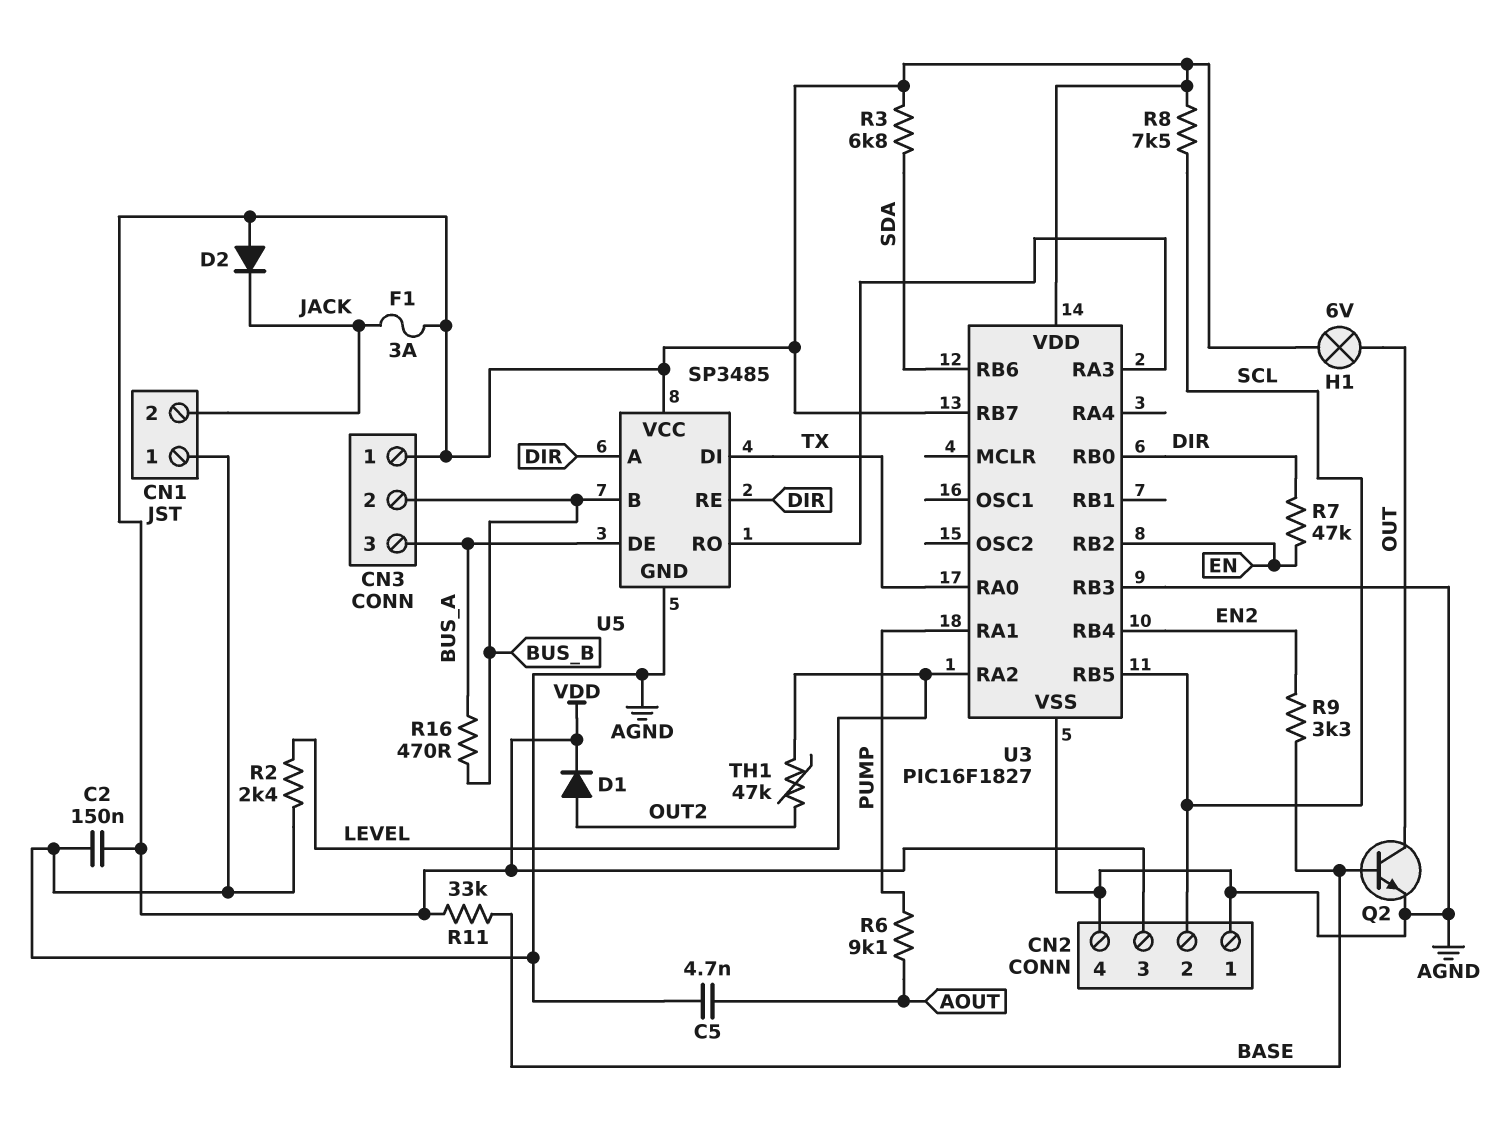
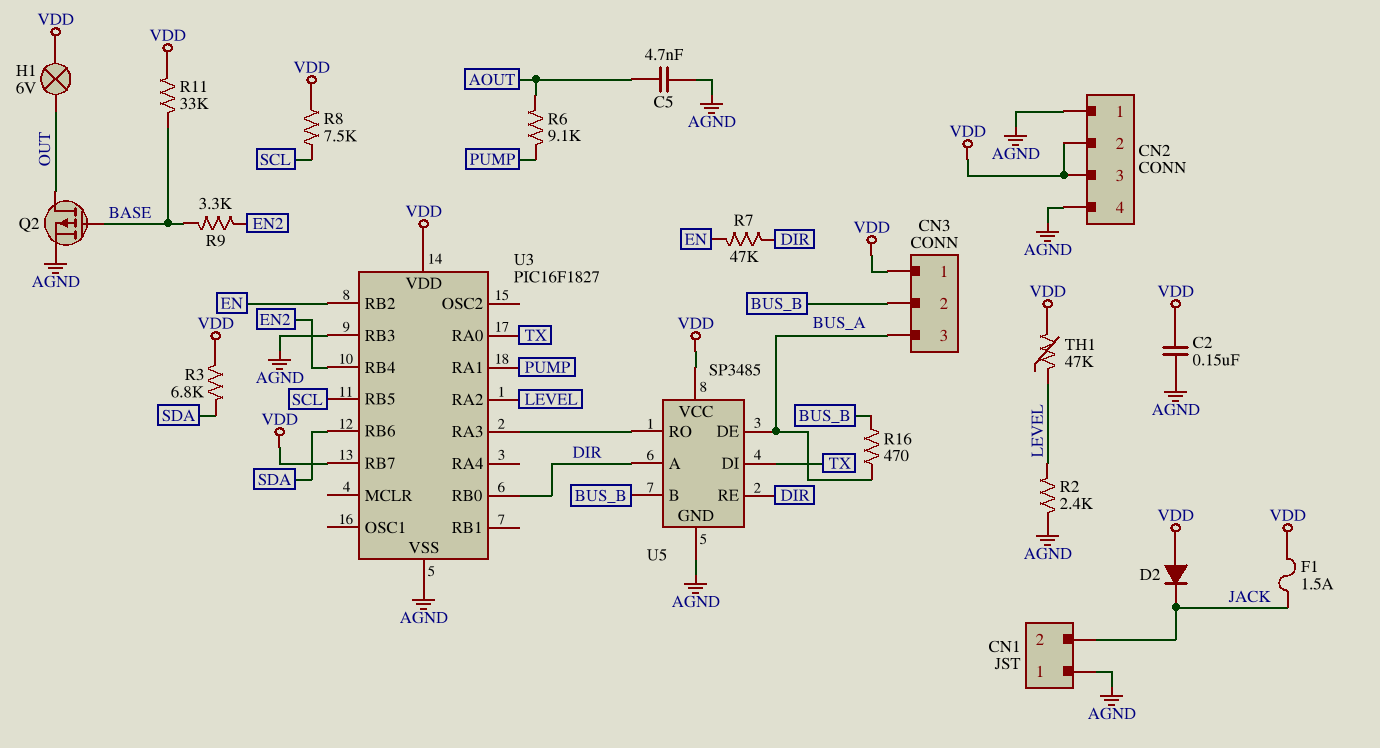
CN2 pin 2: SCL -> VDD
D1: diode (A OUT2, K VDD) -> none
F1: 3A (JACK, VDD) -> 1.5A (JACK, VDD)
Q2: NPN (B BASE, C OUT, E AGND) -> PMOS (G BASE, D OUT, S AGND)
TH1: 47k (LEVEL, OUT2) -> 47k (LEVEL, VDD)

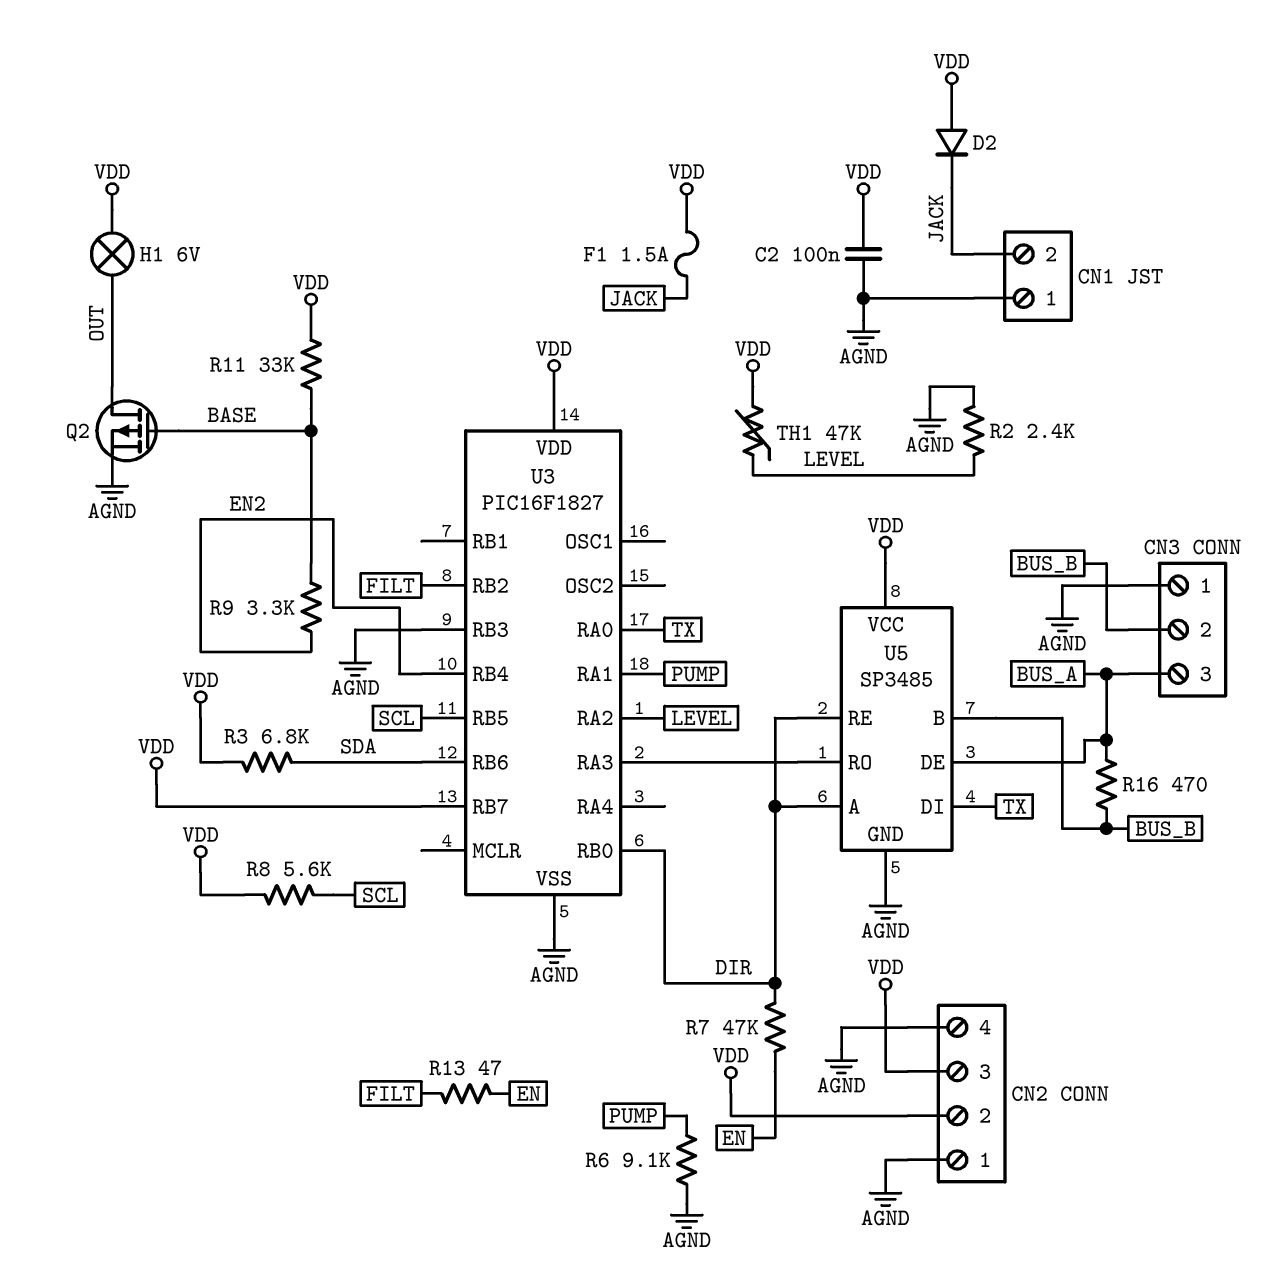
C2: 150nF (AGND, VDD) -> 100nF (AGND, VDD)
C5: 4.7nF (AGND, AOUT) -> none
CN3 pin 1: VDD -> AGND
R6: 9.1k (AOUT, PUMP) -> 9.1k (AGND, PUMP)
R8: 7.5k (SCL, VDD) -> 5.6k (SCL, VDD)
R13: none -> 47 (EN, FILT)
U3 pin RB2: EN -> FILT

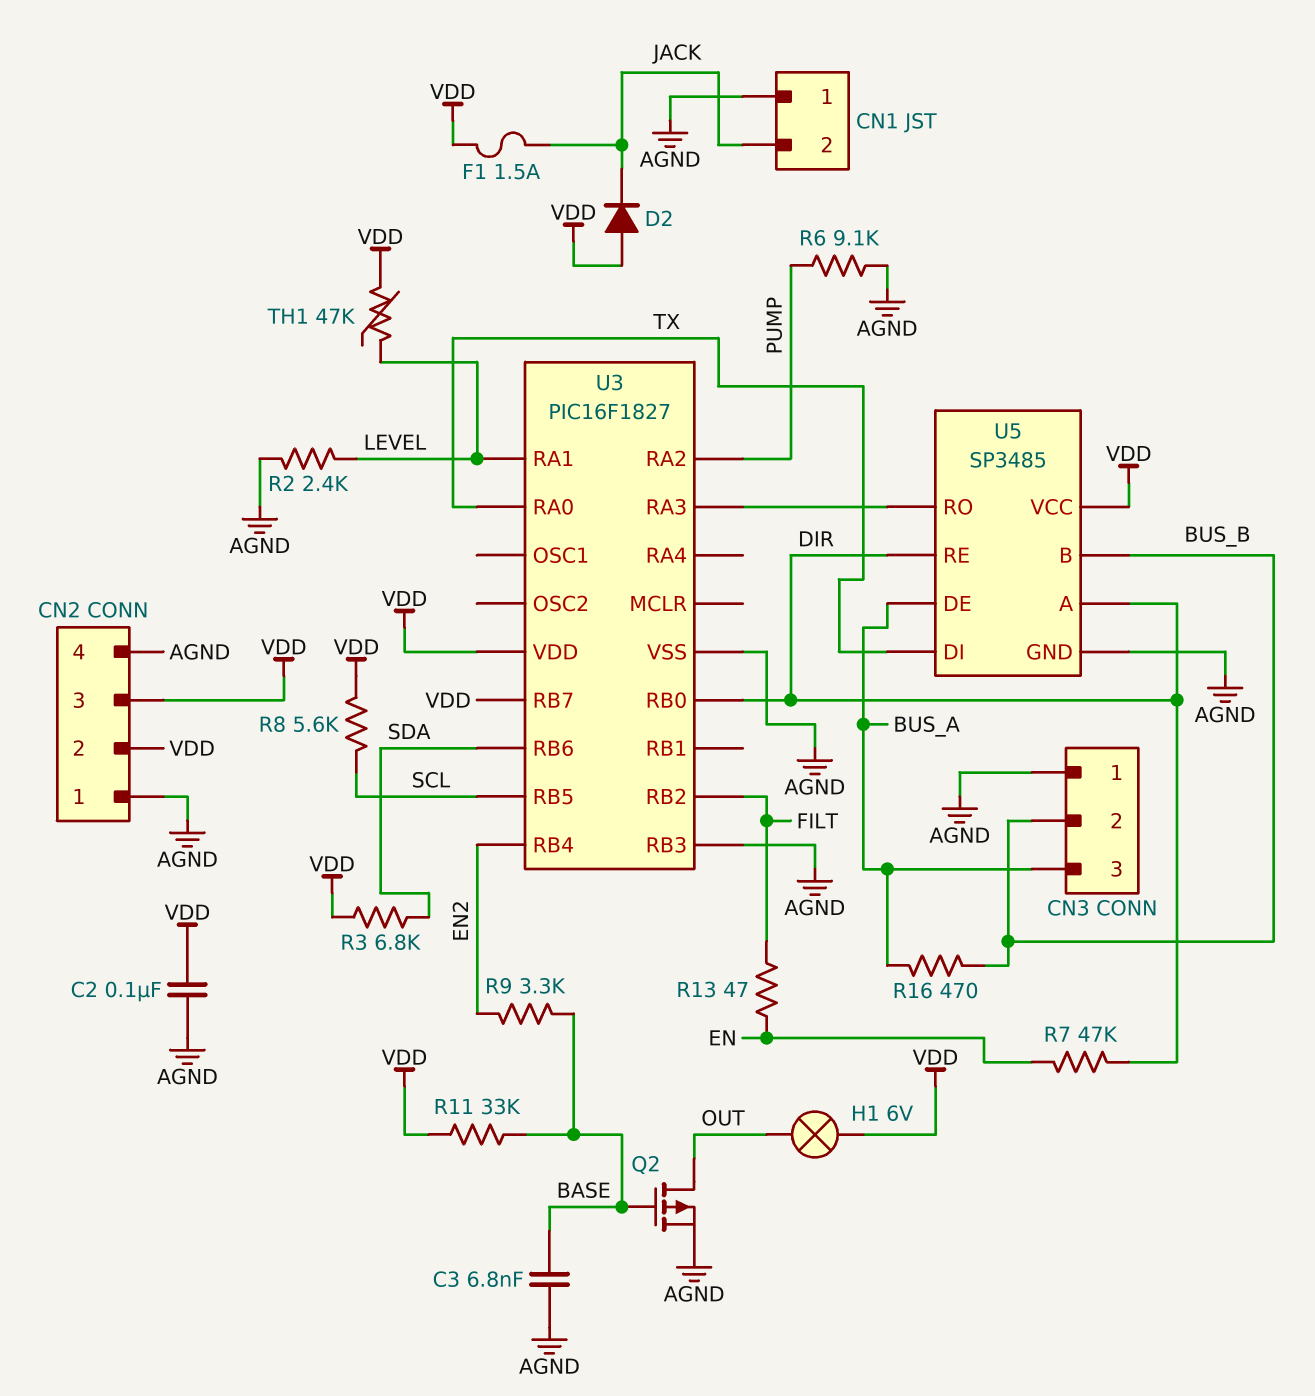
C3: none -> 6.8nF (AGND, BASE)
U3 pin RA1: PUMP -> LEVEL
U3 pin RA2: LEVEL -> PUMP

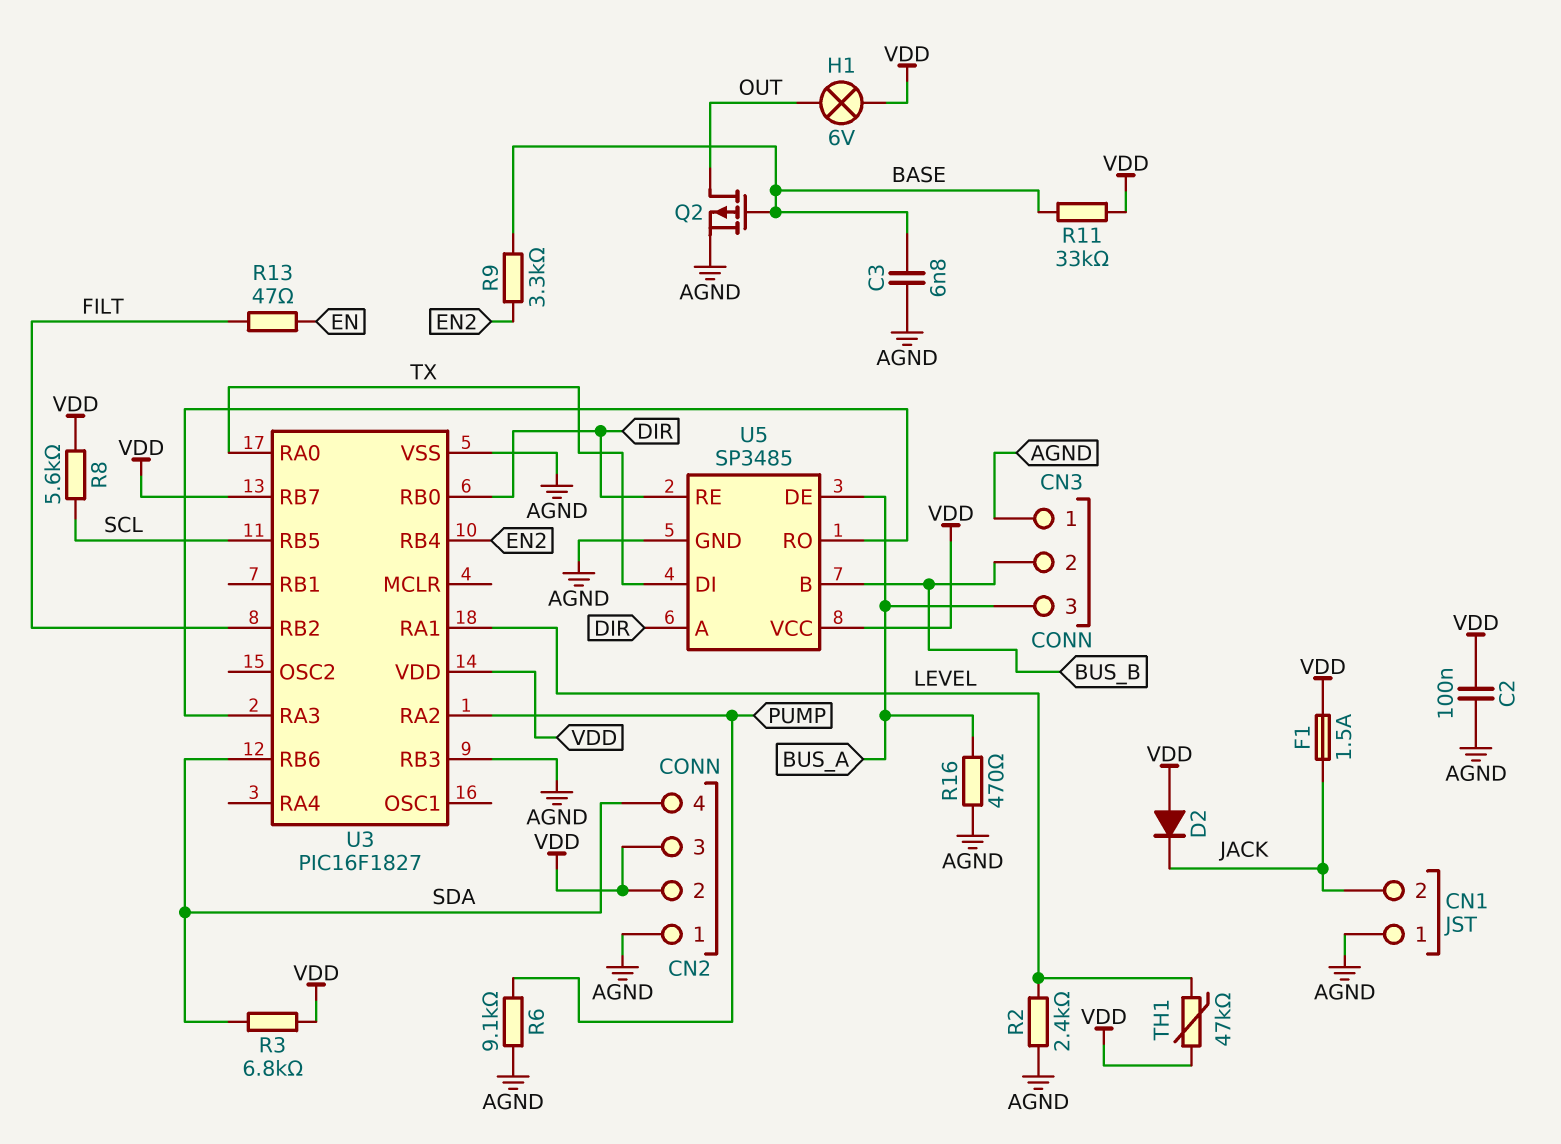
CN2 pin 4: AGND -> SDA
R7: 47k (DIR, EN) -> none
R16: 470 (BUS_A, BUS_B) -> 470 (AGND, BUS_A)

